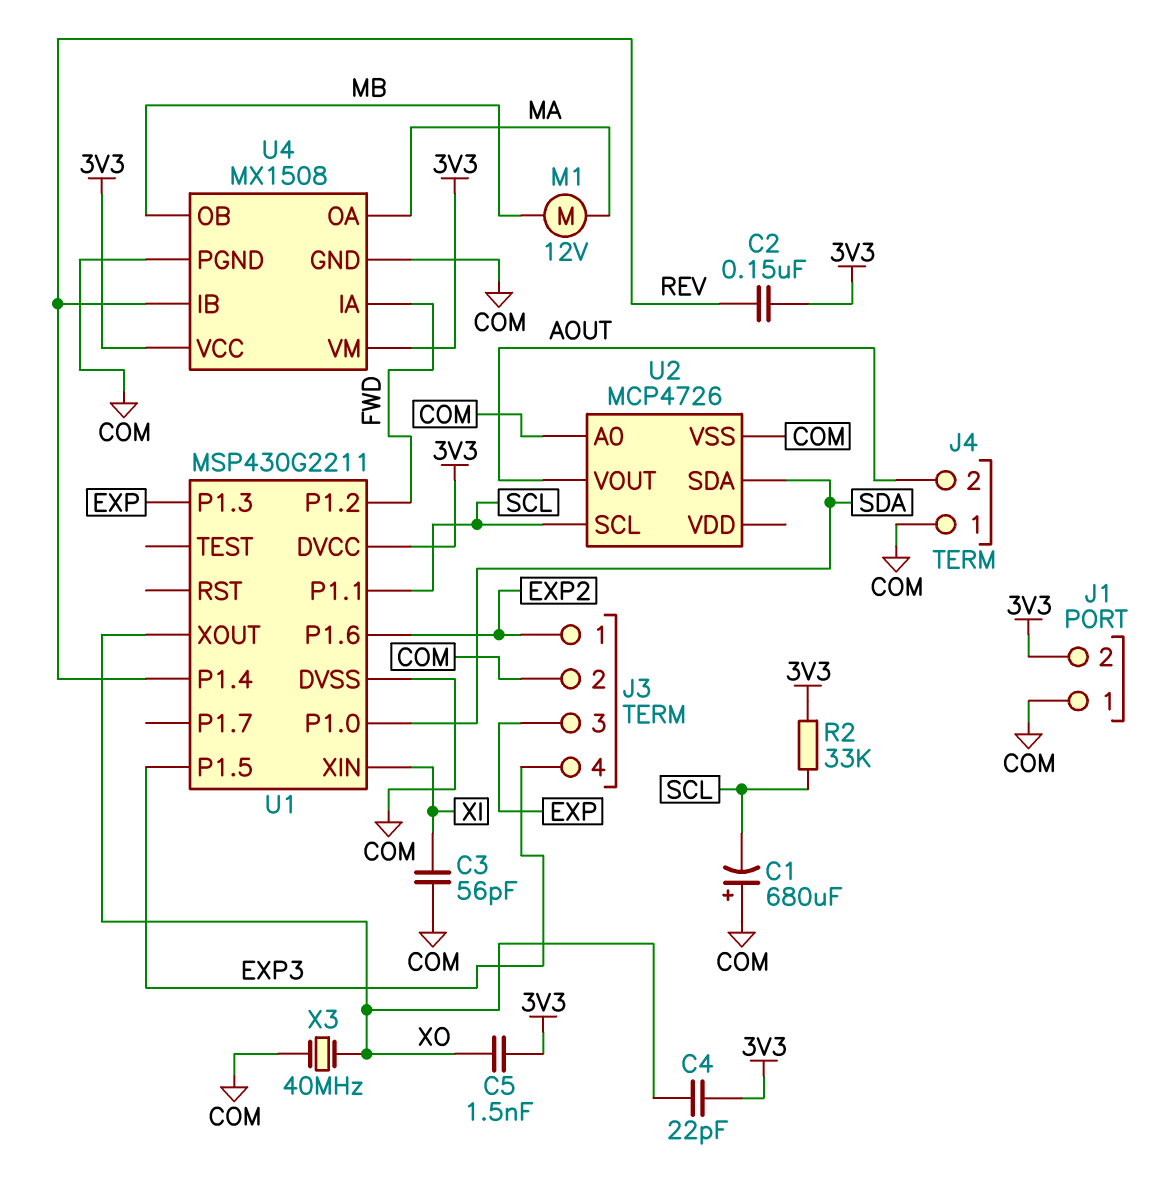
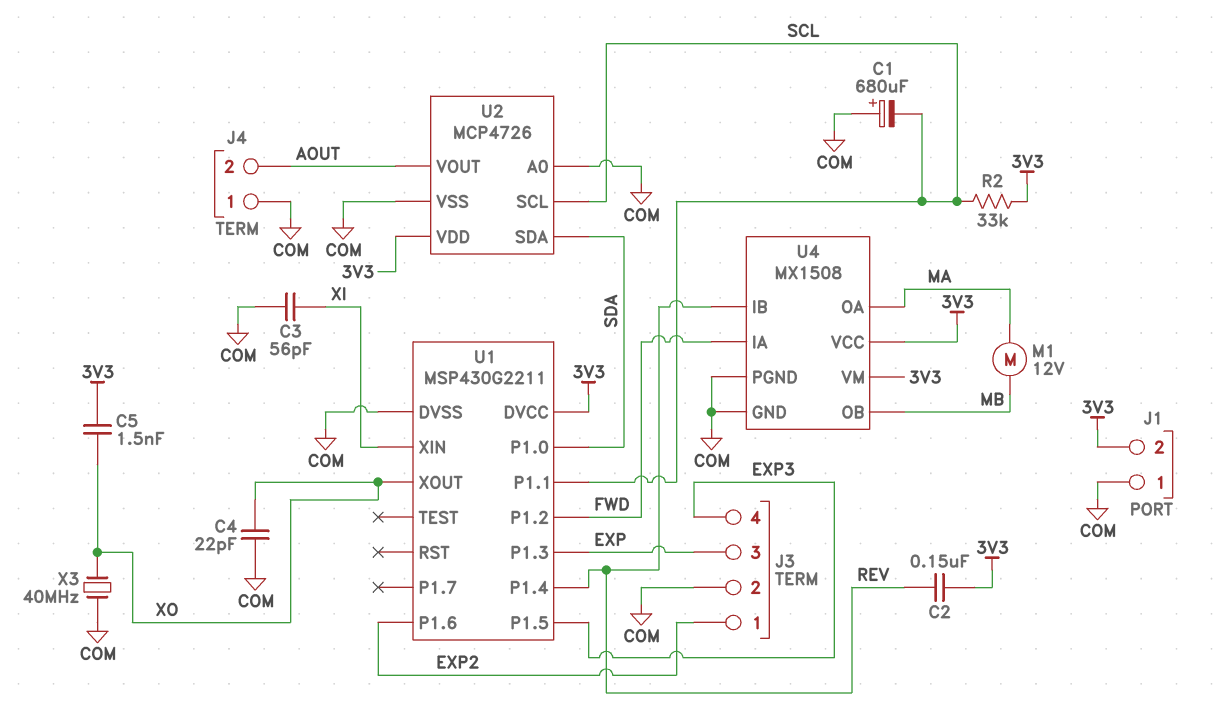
C4: 22pF (3V3, XO) -> 22pF (COM, XO)
U2 pin VDD: none -> 3V3

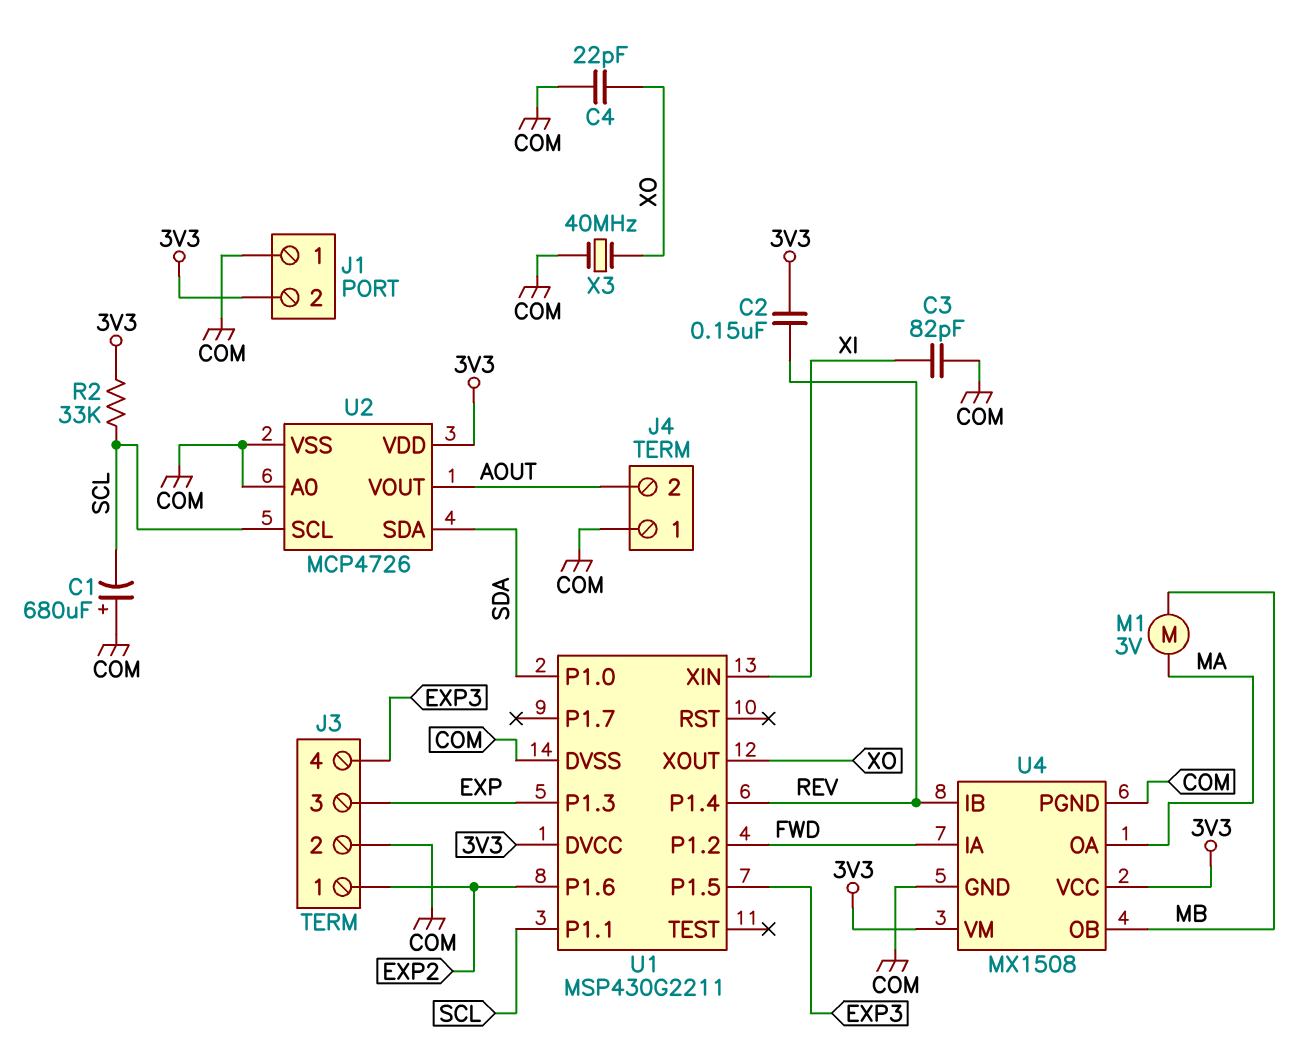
C3: 56pF (COM, XI) -> 82pF (COM, XI)
C5: 1.5nF (3V3, XO) -> none
M1: motor 12V (MA, MB) -> motor 3V (MA, MB)

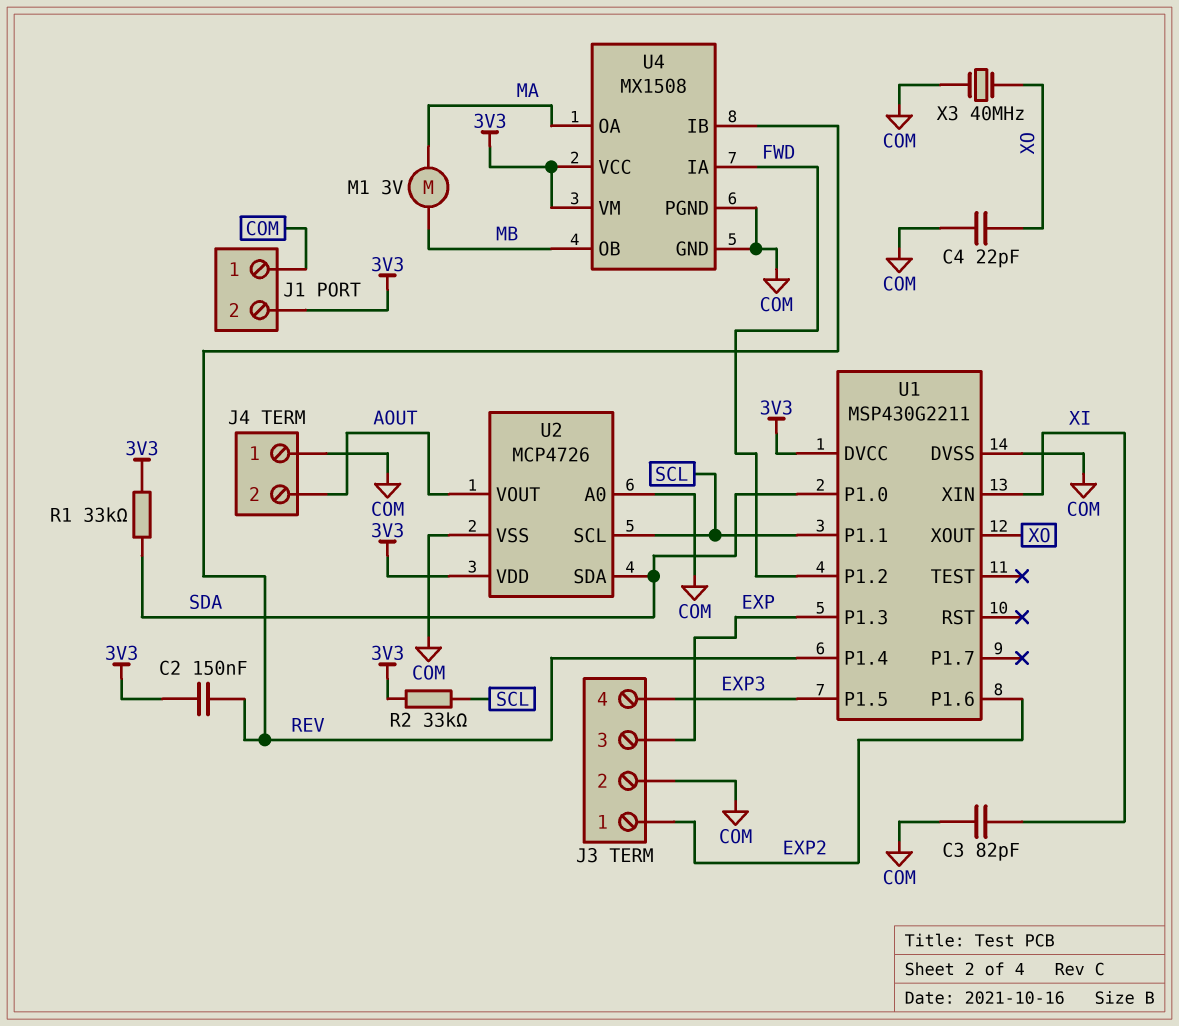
C1: 680uF (plus COM, minus SCL) -> none
R1: none -> 33k (3V3, SDA)

